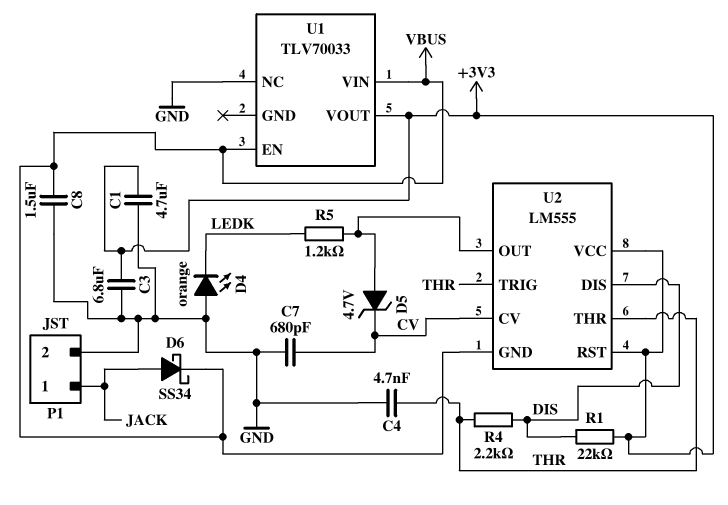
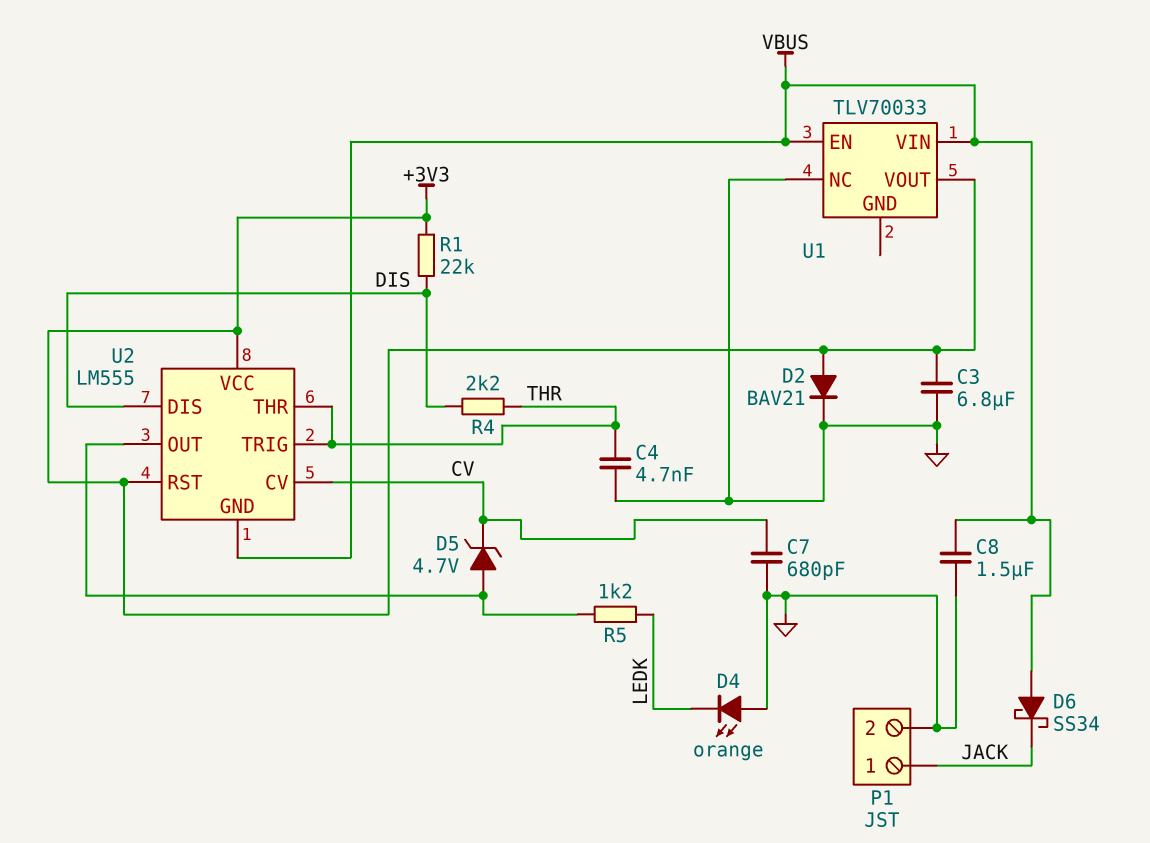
C1: 4.7uF (+3V3, GND) -> none
D2: none -> diode BAV21 (A +3V3, K GND)
D6: schottky SS34 (A JACK, K VBUS) -> schottky SS34 (A VBUS, K JACK)

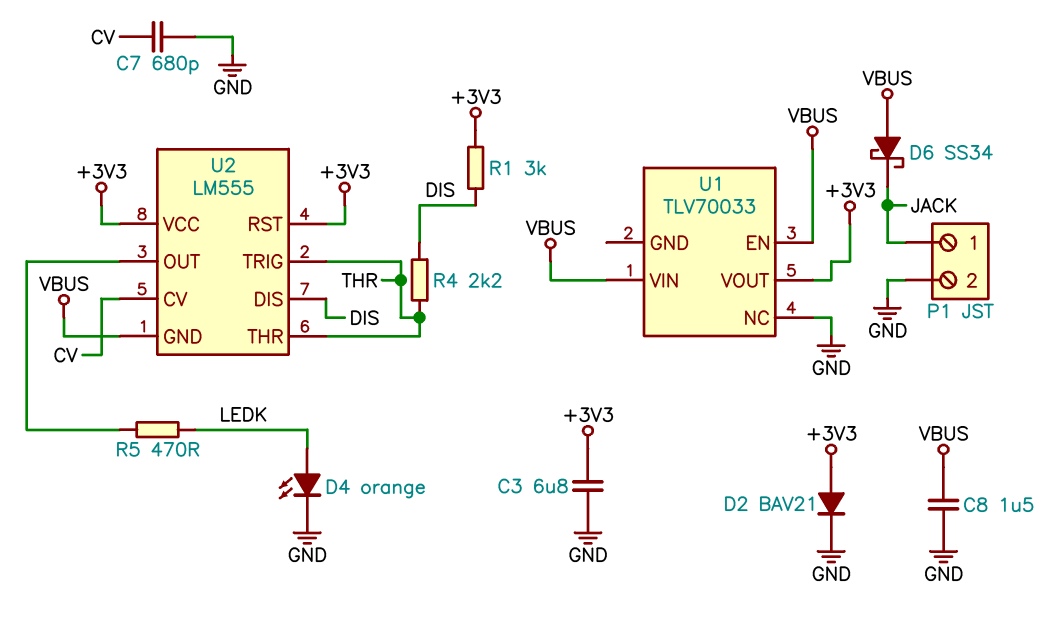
C4: 4.7nF (GND, THR) -> none
D4: LED orange (A GND, K LEDK) -> LED orange (A LEDK, K GND)
D5: zener 4.7V (A U2/OUT, K CV) -> none
R1: 22k (+3V3, DIS) -> 3k (+3V3, DIS)
R5: 1.2k (LEDK, U2/OUT) -> 470 (LEDK, U2/OUT)

